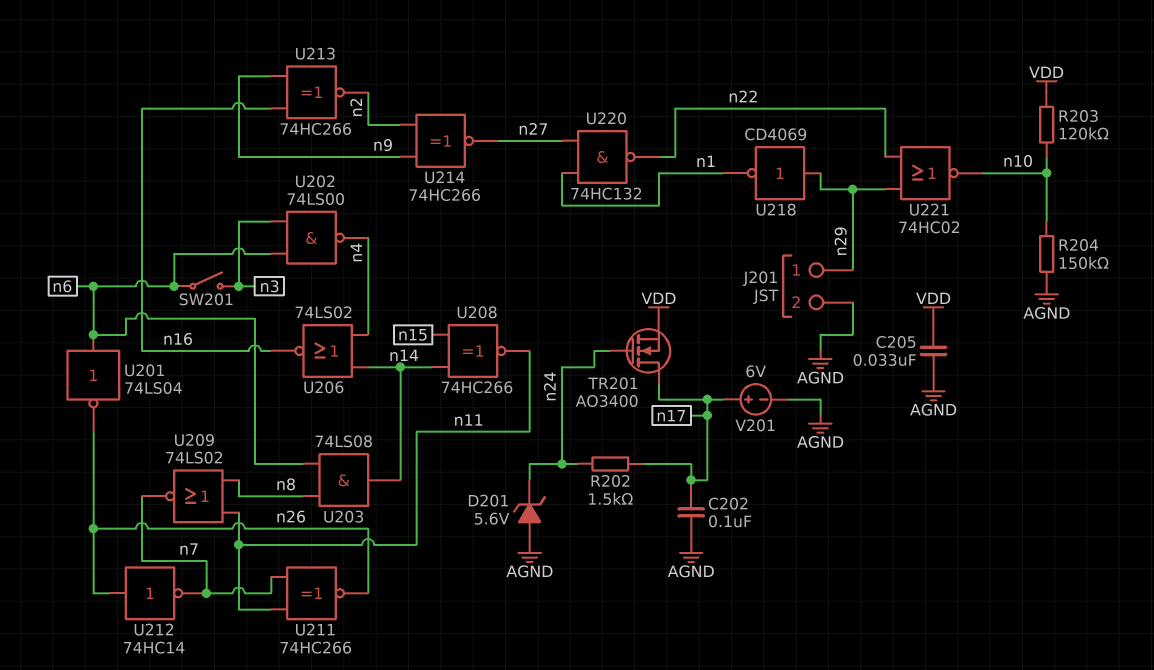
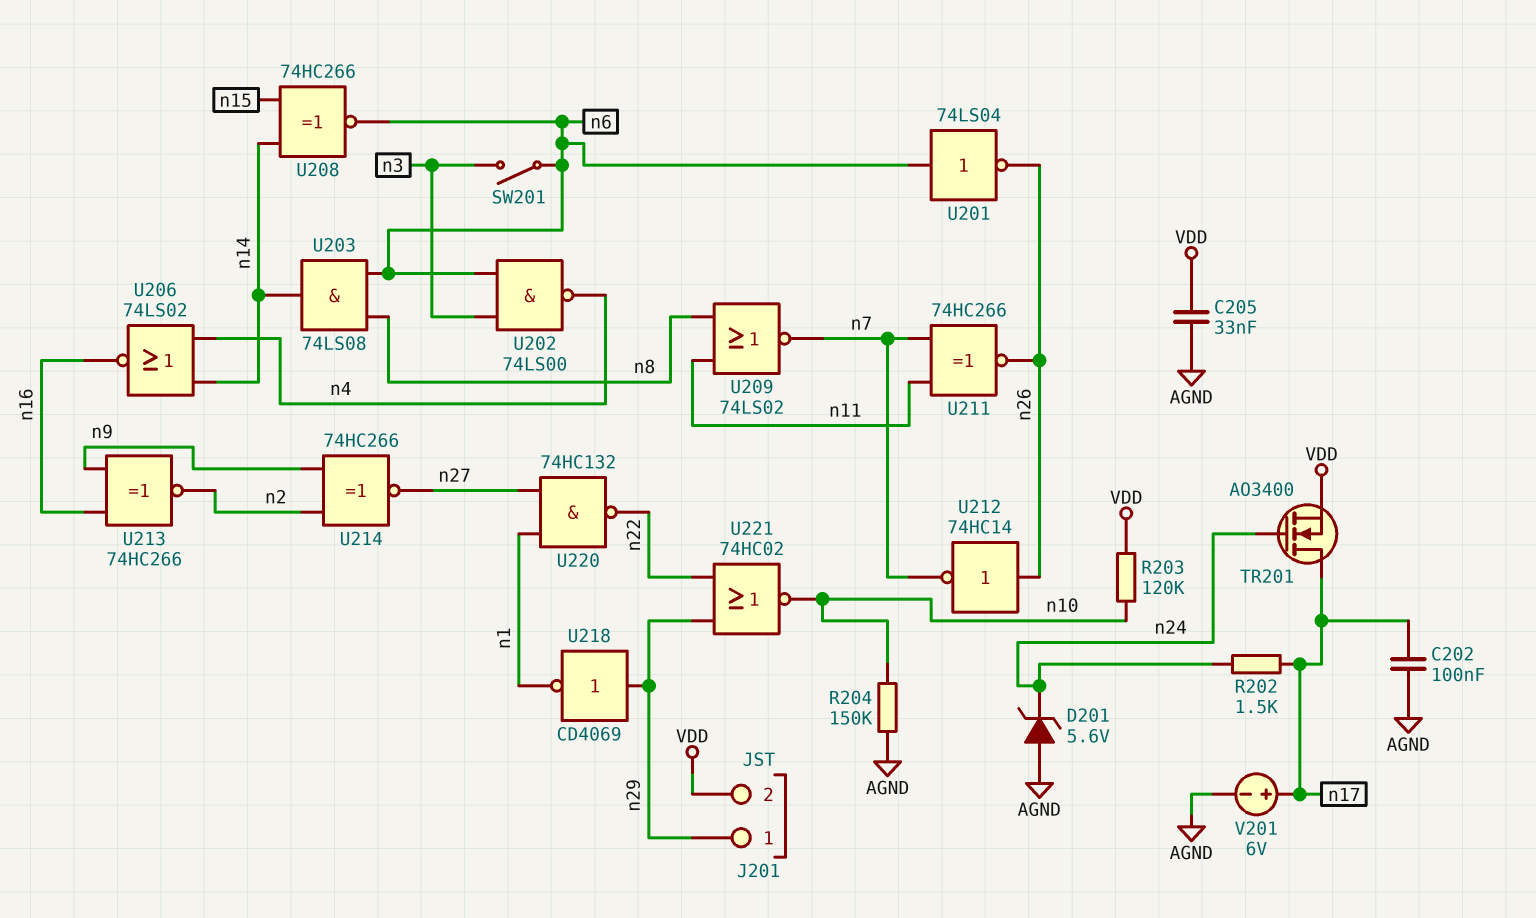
J201 pin 2: AGND -> VDD
U208: XNOR 74HC266 (in n14, in n15, out n11) -> XNOR 74HC266 (in n14, in n15, out n6)

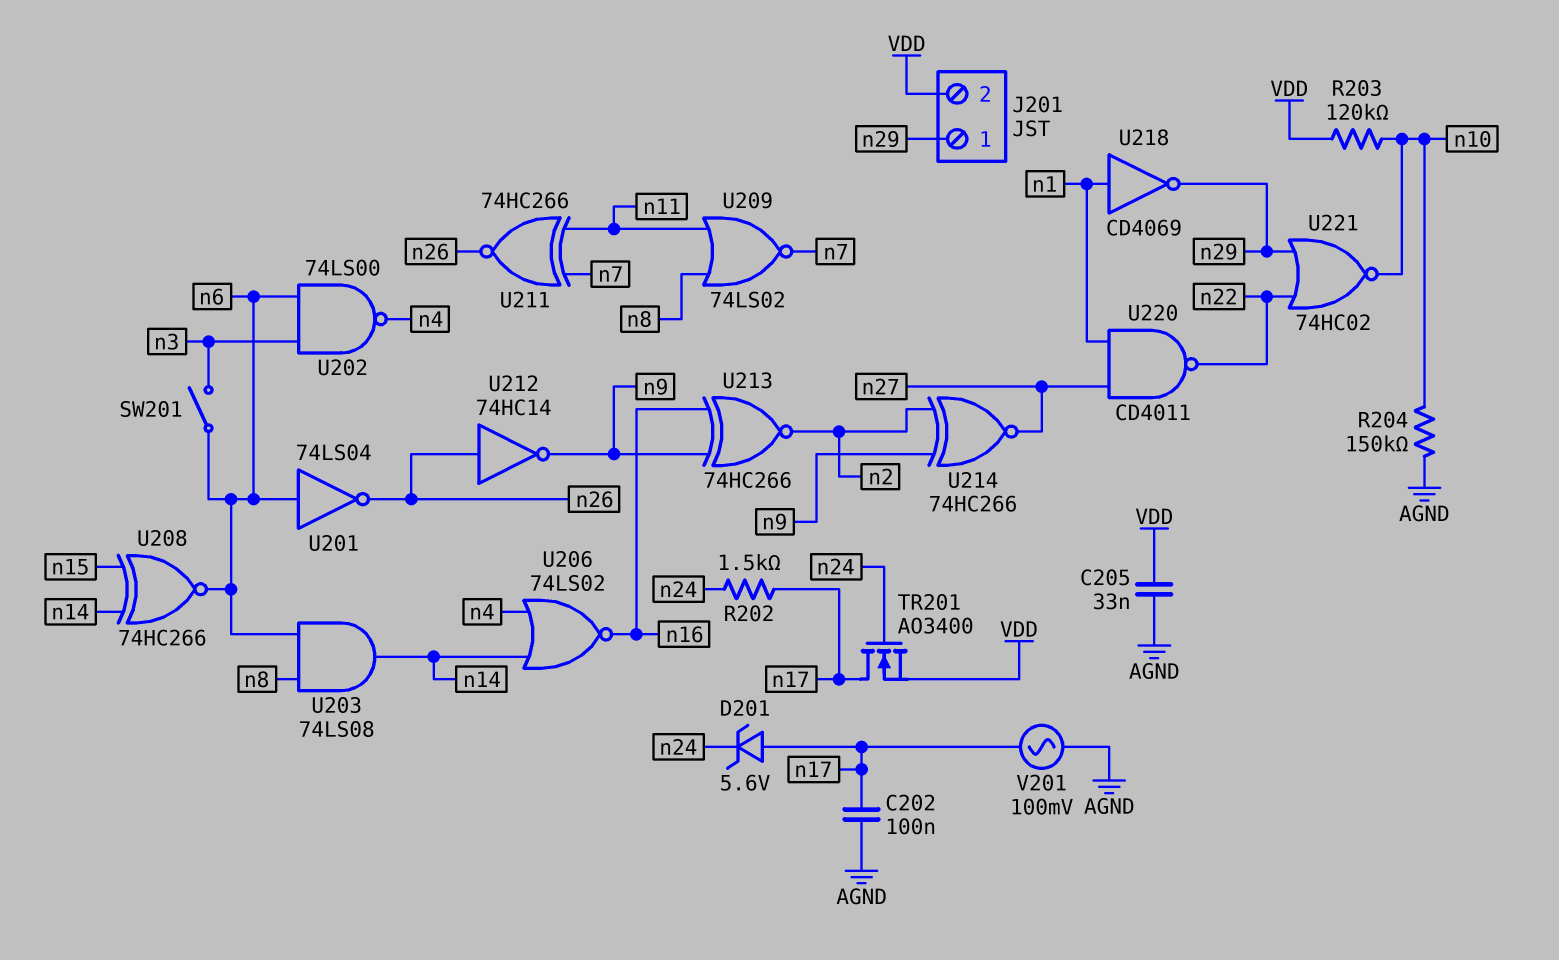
D201: zener 5.6V (A AGND, K n24) -> zener 5.6V (A n17, K n24)
U212: NOT 74HC14 (in n26, out n7) -> NOT 74HC14 (in n26, out n9)
U218: NOT CD4069 (in n29, out n1) -> NOT CD4069 (in n1, out n29)
U220: NAND 74HC132 (in n1, in n27, out n22) -> NAND CD4011 (in n1, in n27, out n22)
V201: 6V (plus n17, minus AGND) -> AC 100mV (AGND, n17)

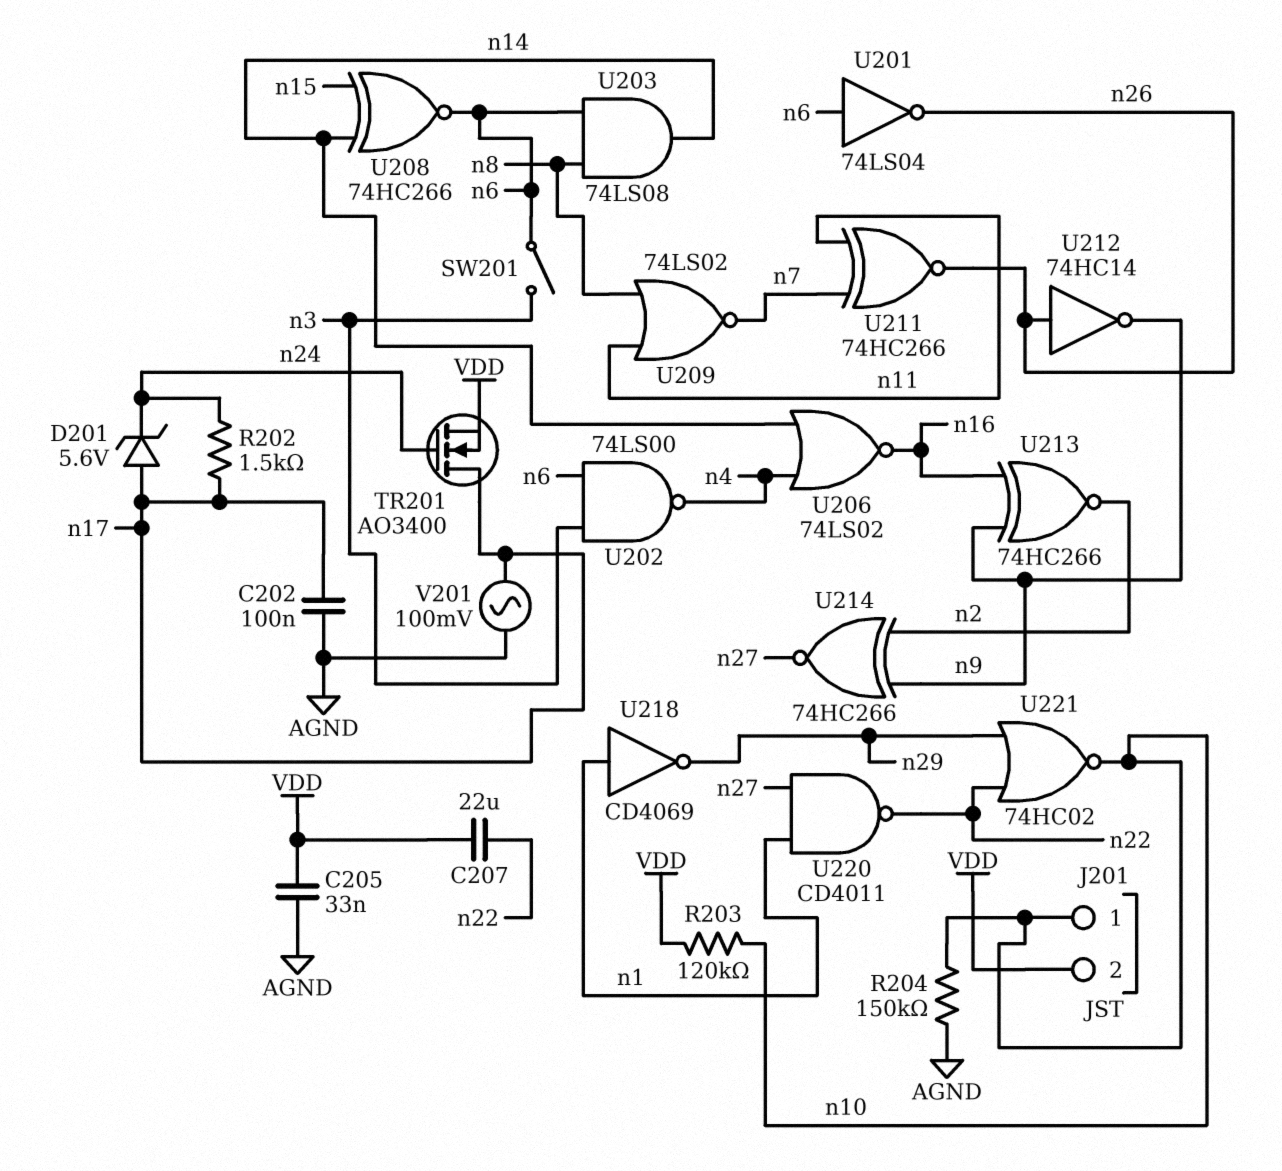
C207: none -> 22uF (VDD, n22)
J201 pin 1: n29 -> n10

